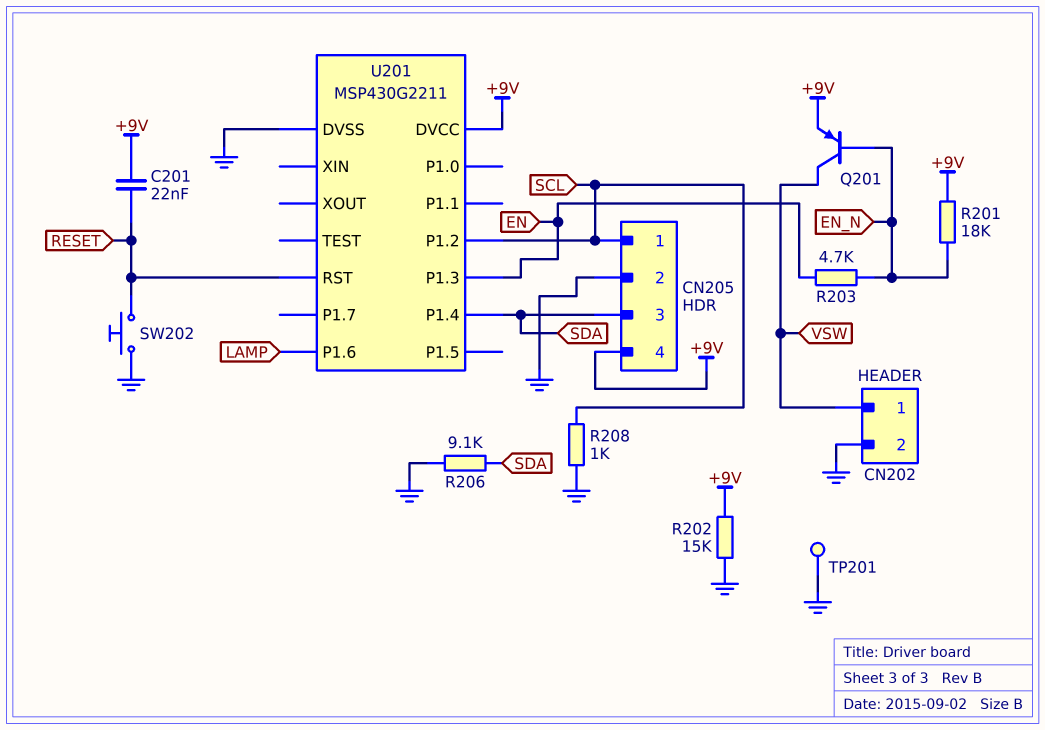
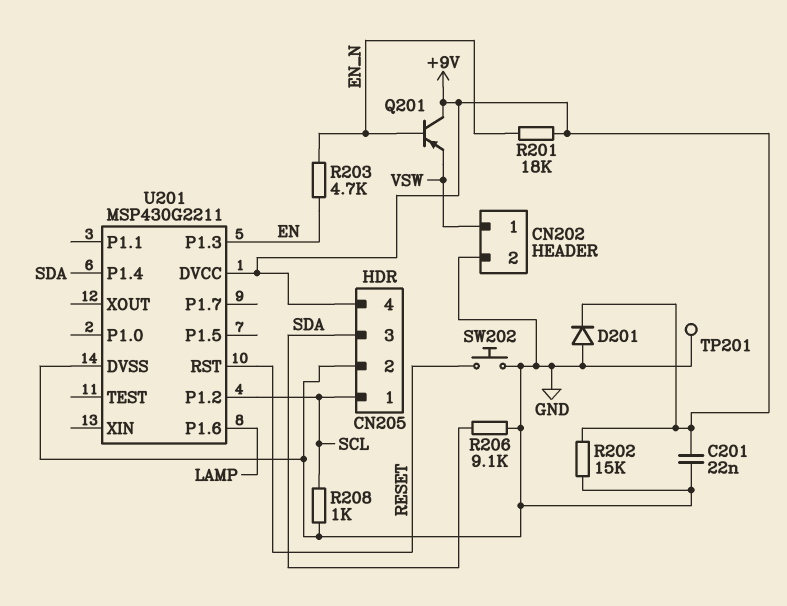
C201: 22nF (+9V, RESET) -> 22nF (+9V, GND)
D201: none -> diode (A GND, K +9V)
Q201: PNP (B EN_N, C VSW, E +9V) -> PNP (B EN_N, C +9V, E VSW)

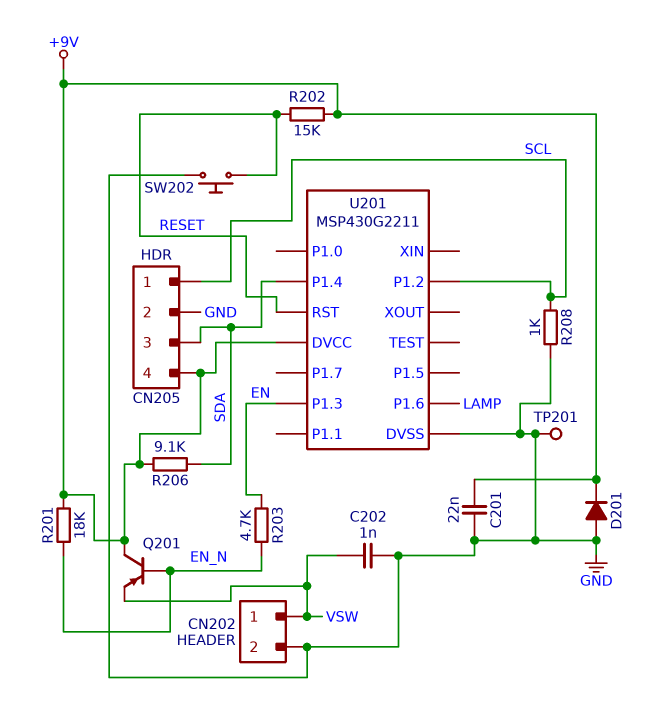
C202: none -> 1nF (GND, VSW)
R202: 15k (+9V, GND) -> 15k (+9V, RESET)
R206: 9.1k (GND, SDA) -> 9.1k (+9V, SDA)

